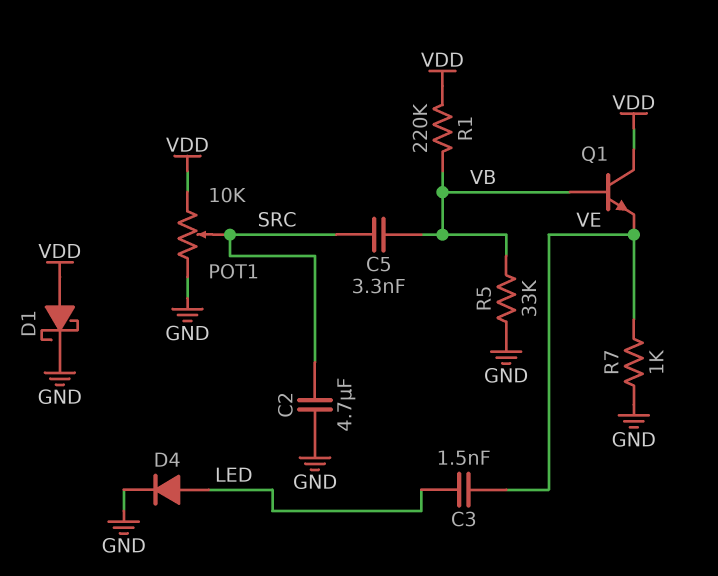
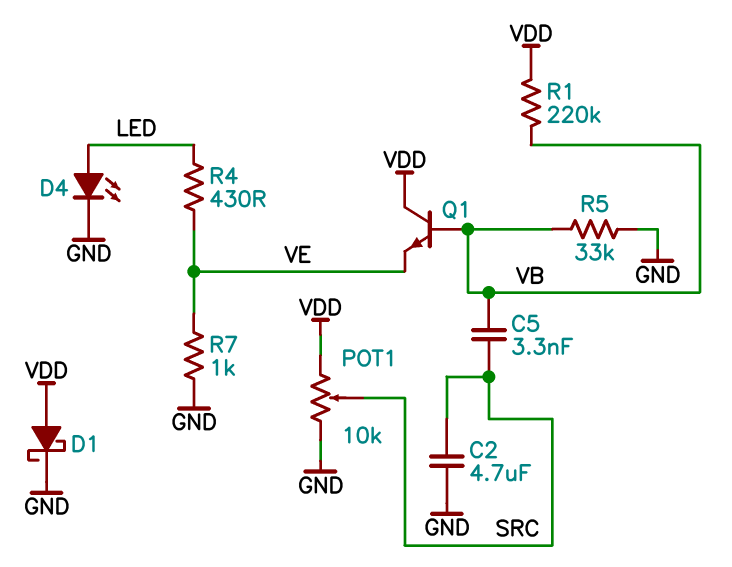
C3: 1.5nF (LED, VE) -> none
D4: diode (A LED, K GND) -> LED (A LED, K GND)
R4: none -> 430 (LED, VE)

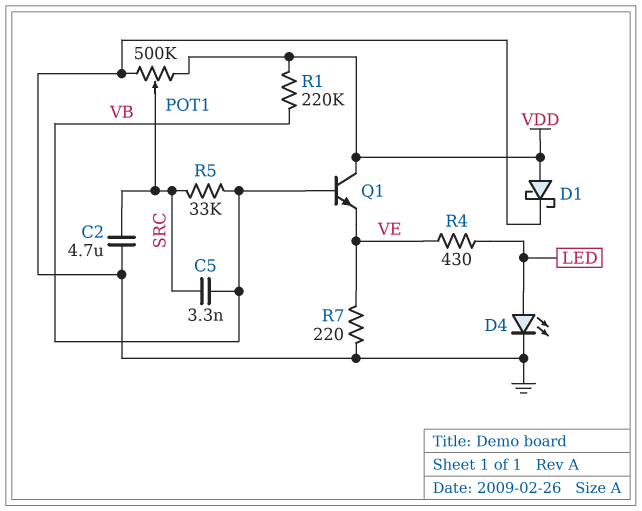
POT1: 10k (GND, VDD, wiper SRC) -> 500k (GND, VDD, wiper SRC)
R5: 33k (GND, VB) -> 33k (SRC, VB)
R7: 1k (GND, VE) -> 220 (GND, VE)

